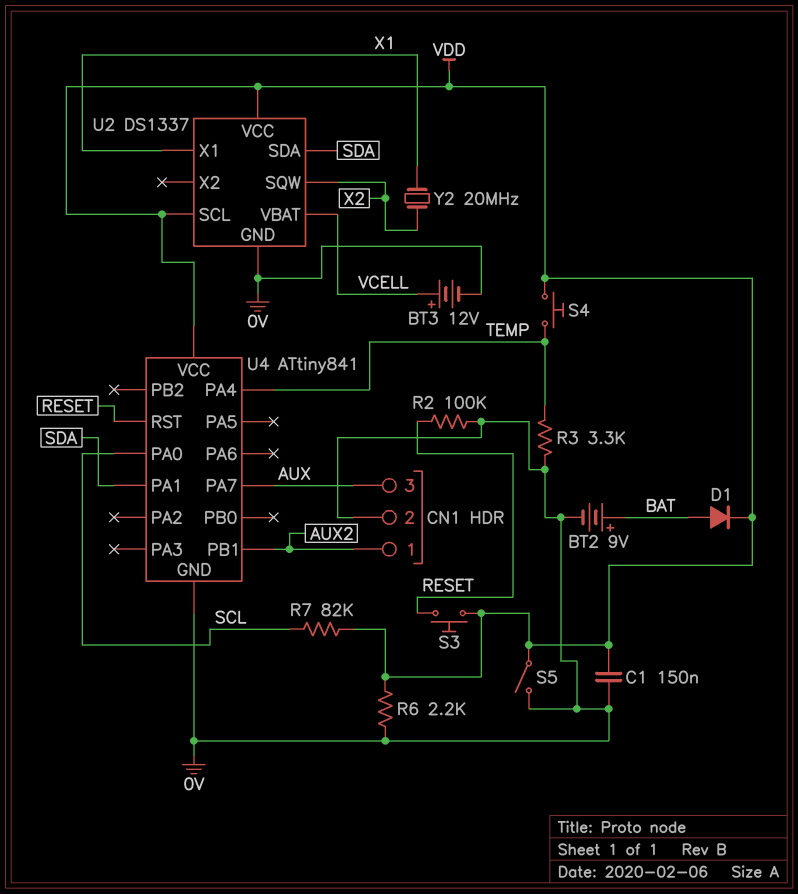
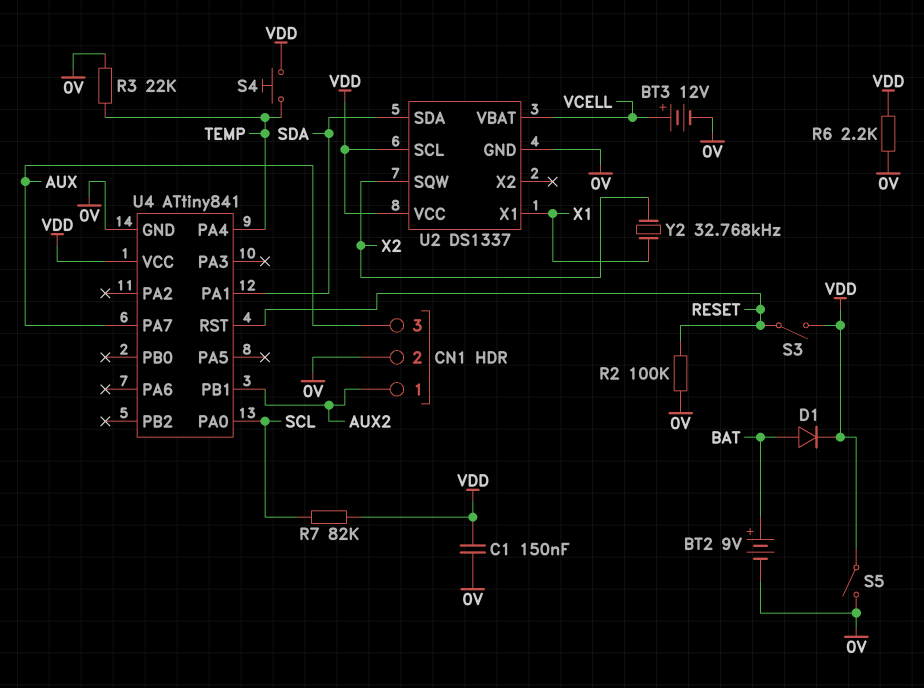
R3: 3.3k (0V, TEMP) -> 22k (0V, TEMP)
S3: button (RESET, VDD) -> switch (RESET, VDD)
Y2: 20MHz (X1, X2) -> 32.768kHz (X1, X2)

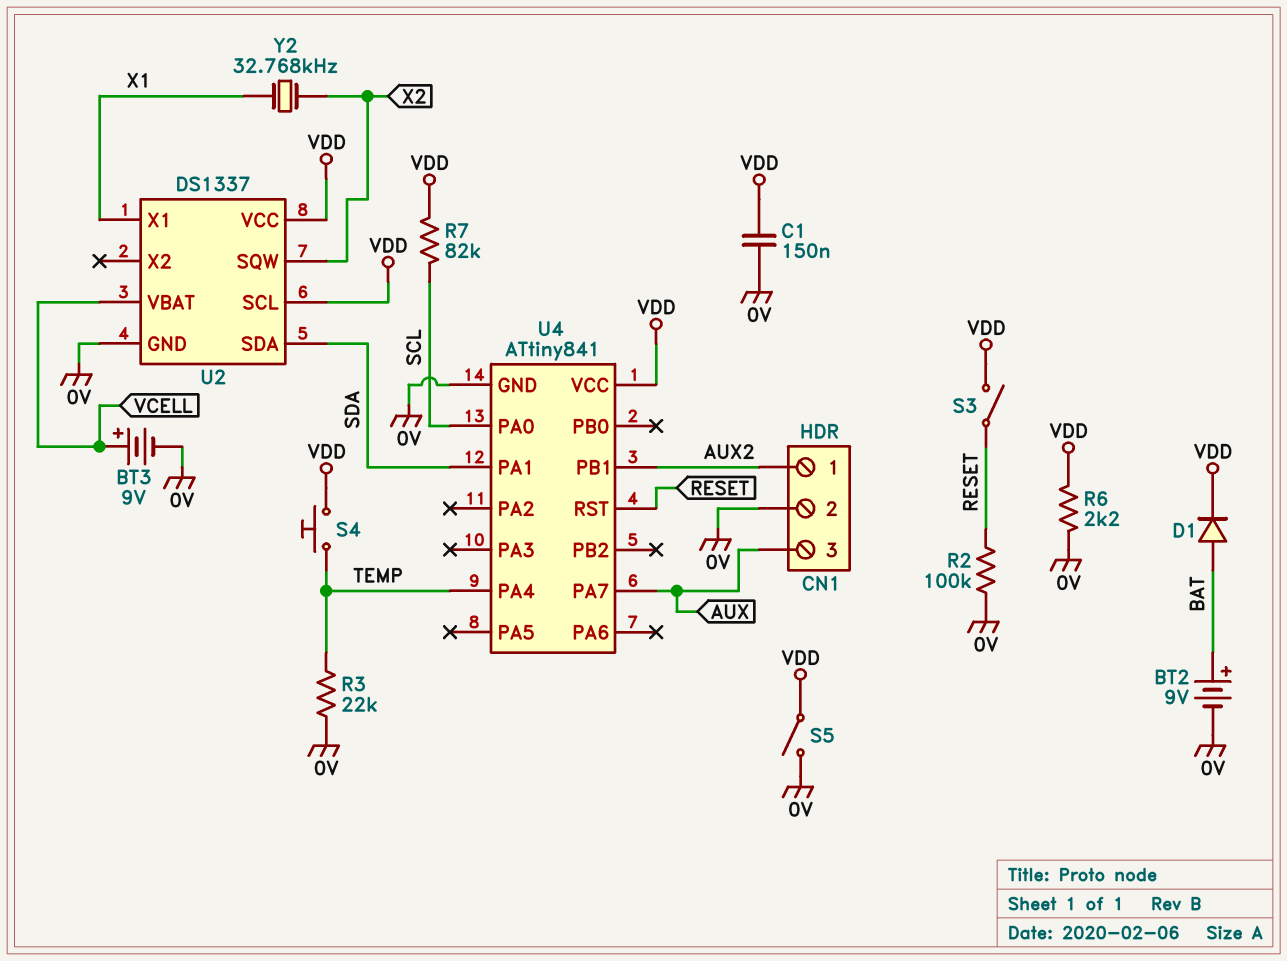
BT3: 12V (plus VCELL, minus 0V) -> 9V (plus VCELL, minus 0V)

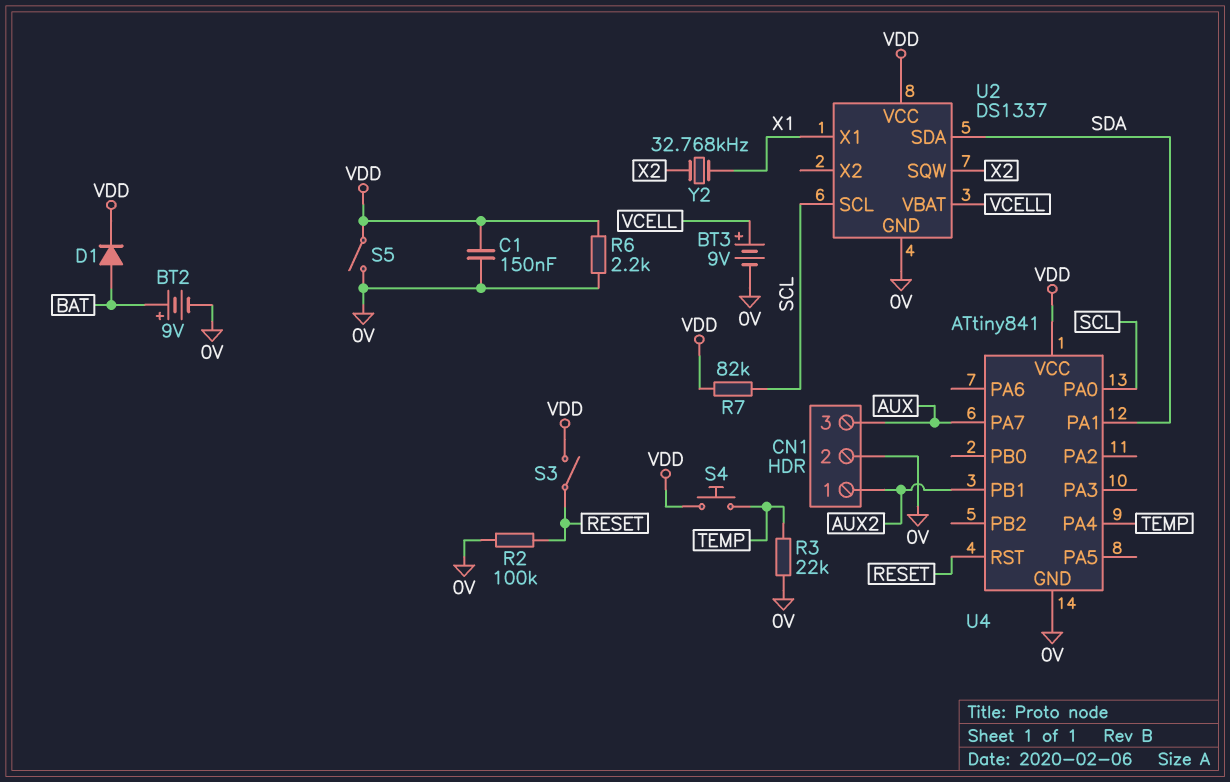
U2 pin SCL: VDD -> SCL

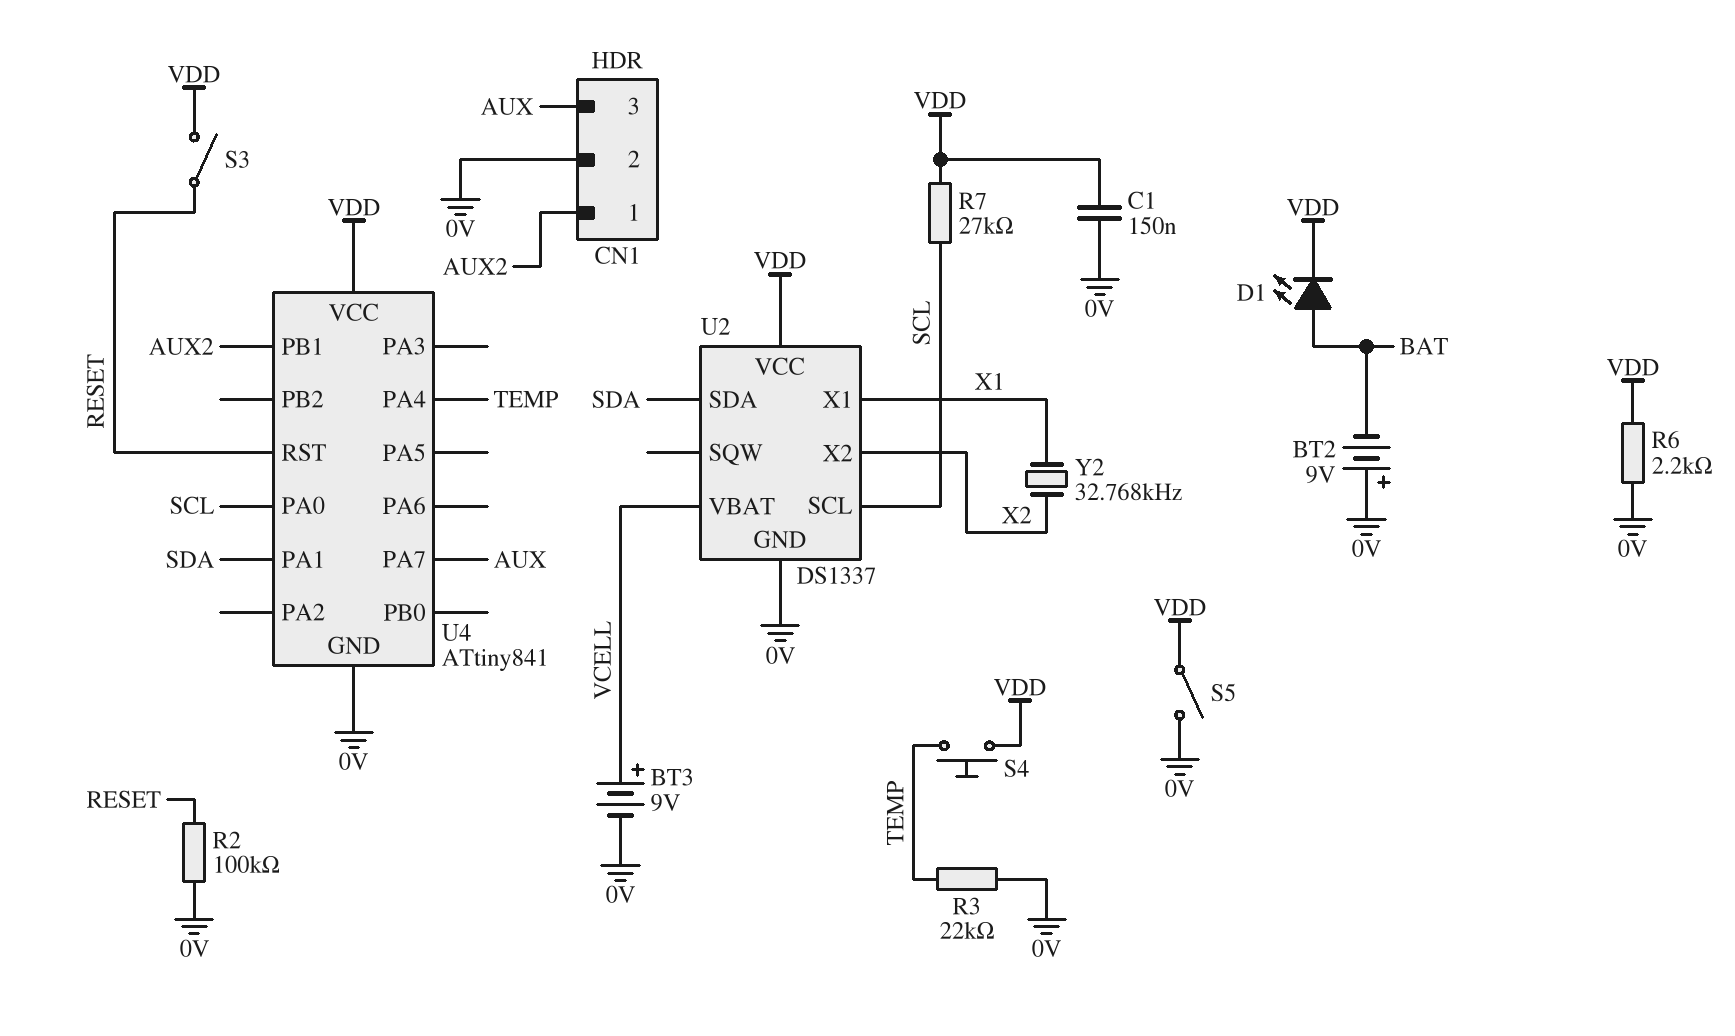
BT2: 9V (plus BAT, minus 0V) -> 9V (plus 0V, minus BAT)
D1: diode (A BAT, K VDD) -> LED (A BAT, K VDD)
R7: 82k (SCL, VDD) -> 27k (SCL, VDD)
U2 pin SQW: X2 -> none
U2 pin X2: none -> X2

